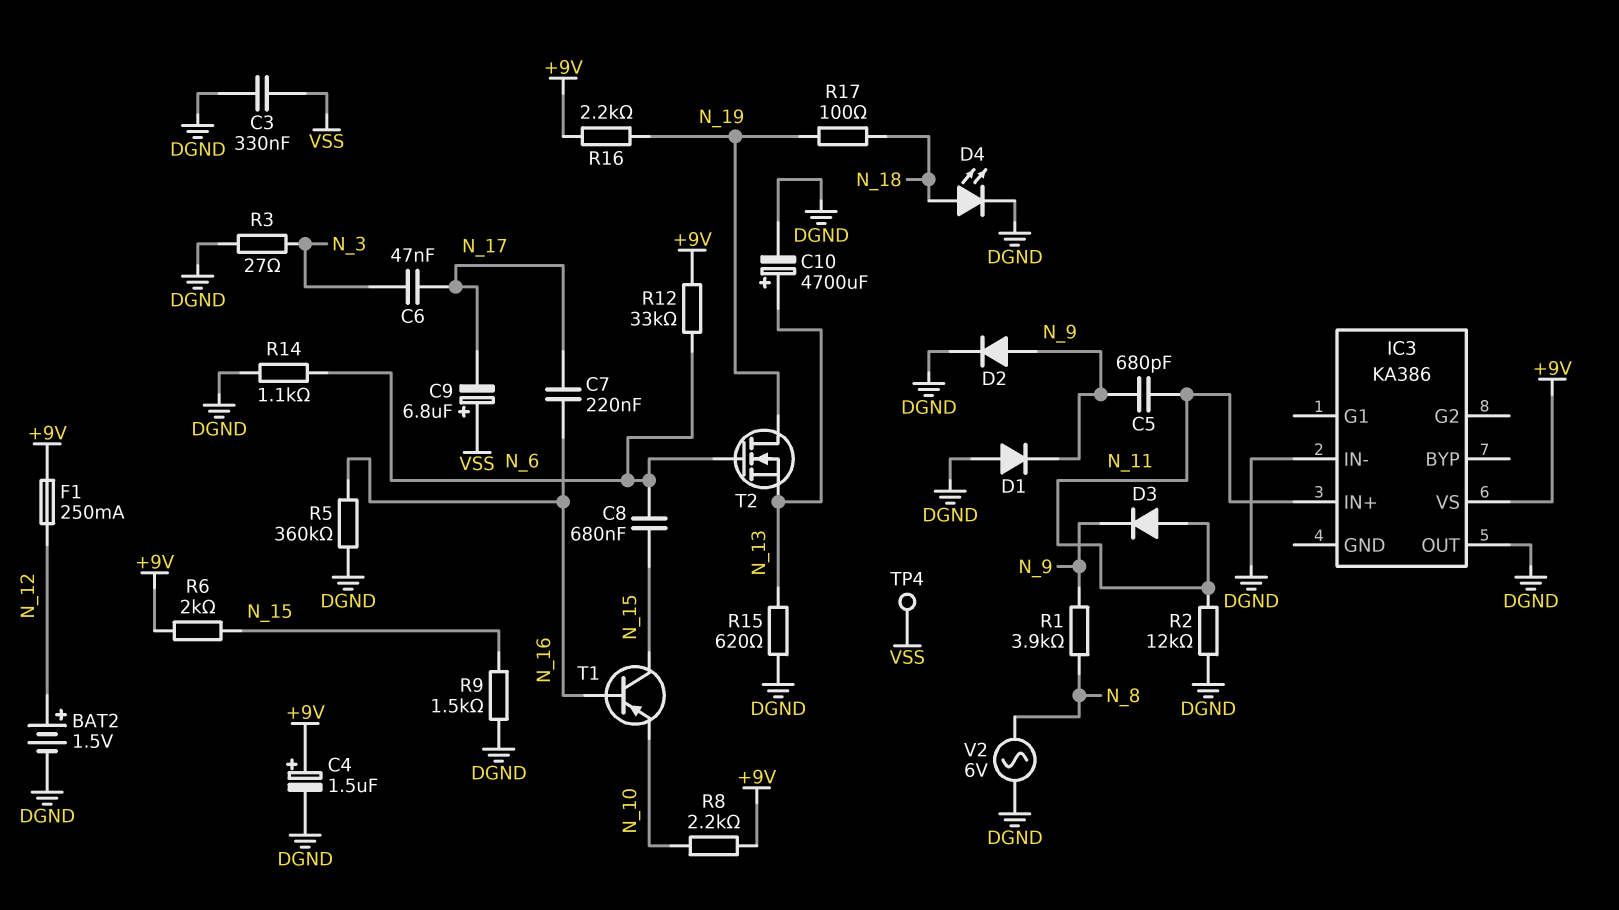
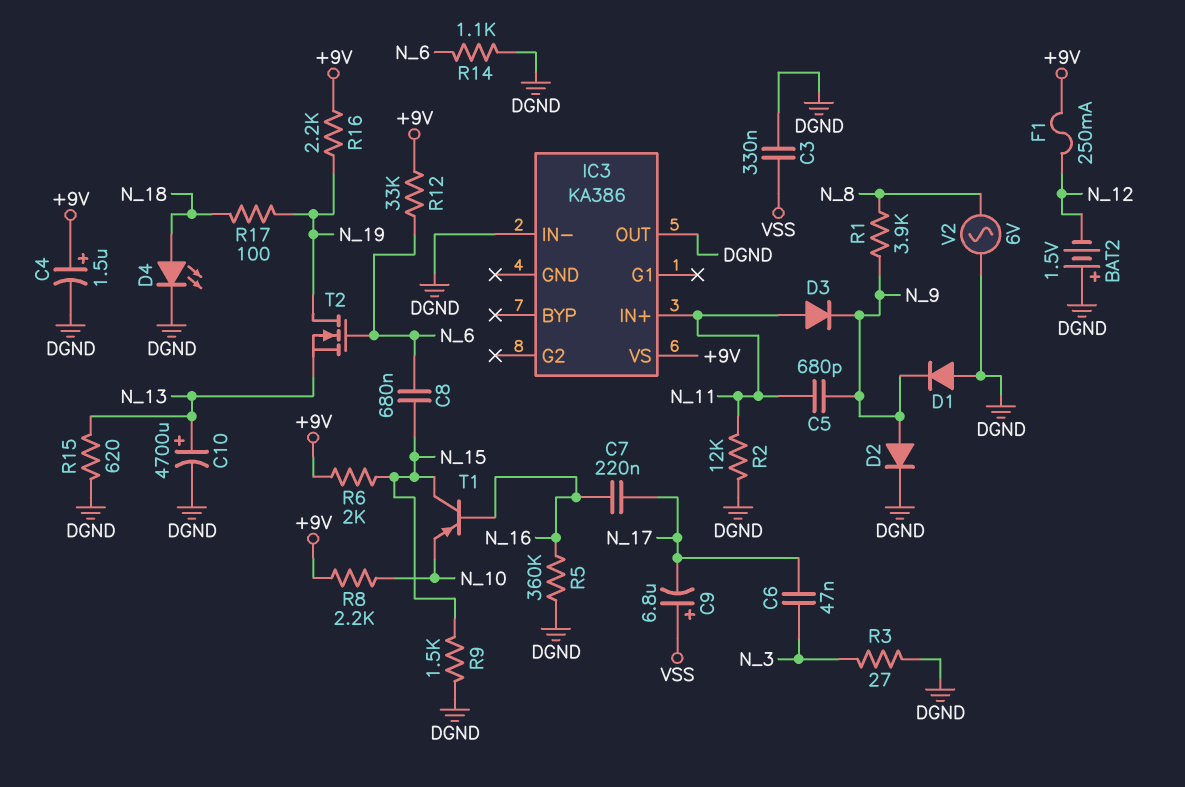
BAT2: 1.5V (plus N_12, minus DGND) -> 1.5V (plus DGND, minus N_12)
TP4: test point (VSS) -> none

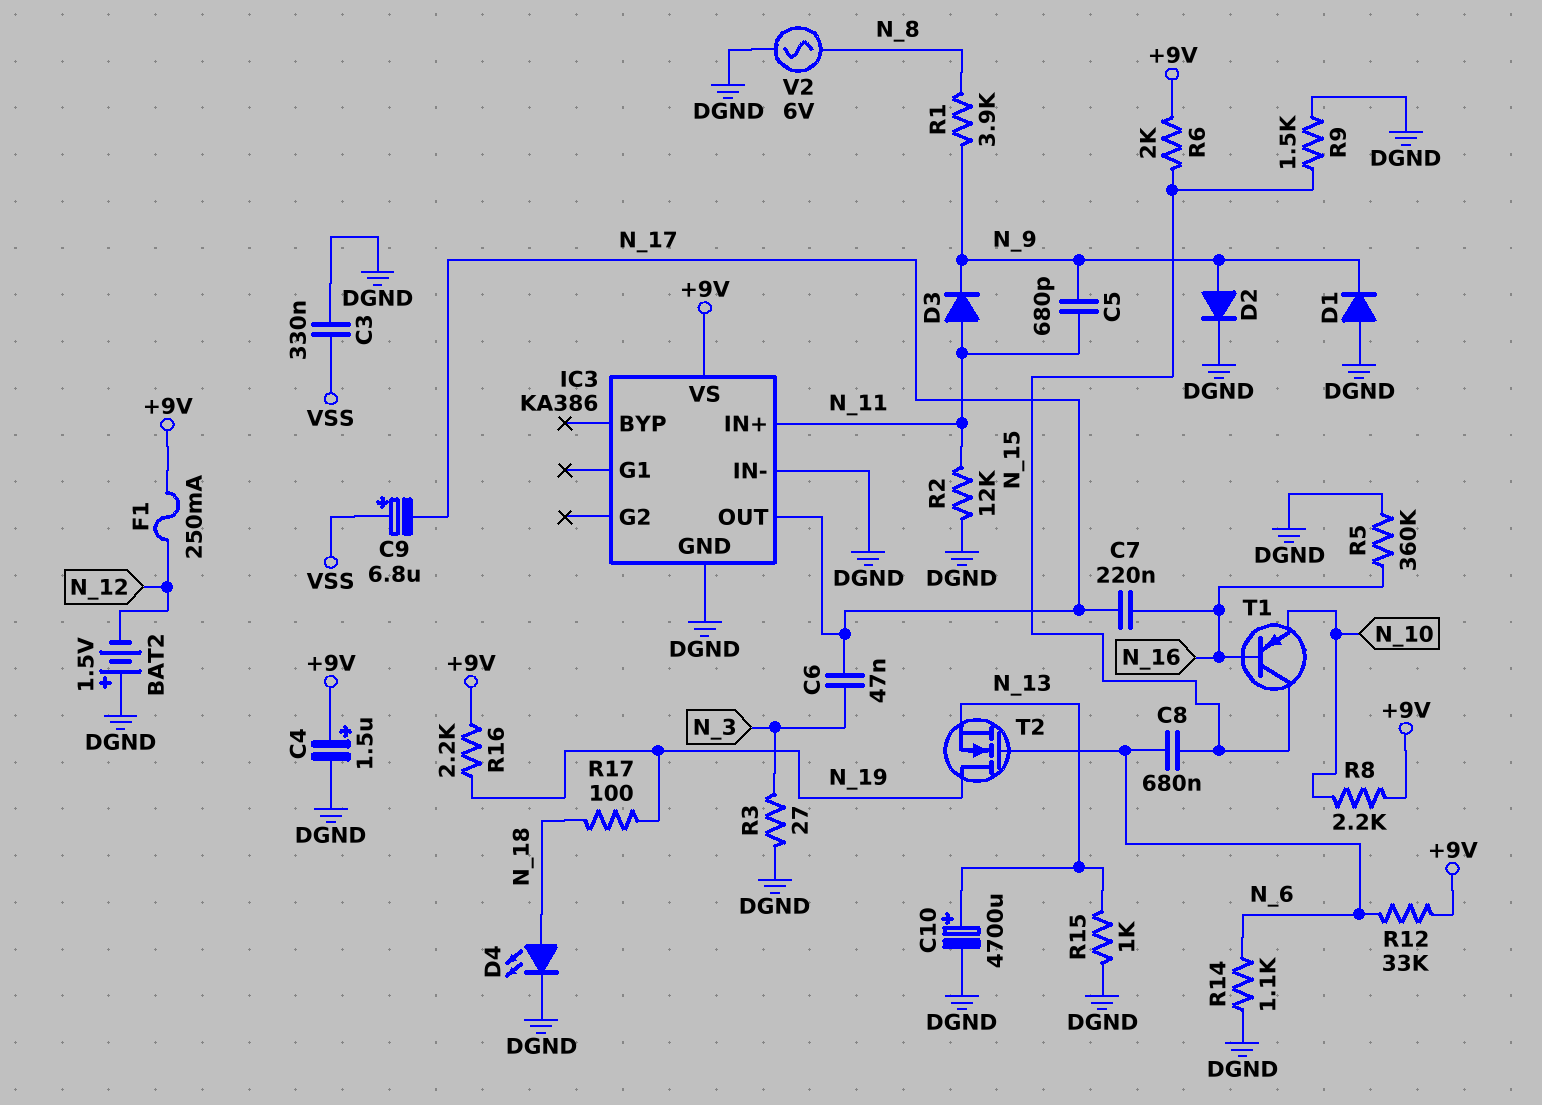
IC3 pin GND: none -> DGND
IC3 pin OUT: DGND -> N_17
R15: 620 (DGND, N_13) -> 1k (DGND, N_13)

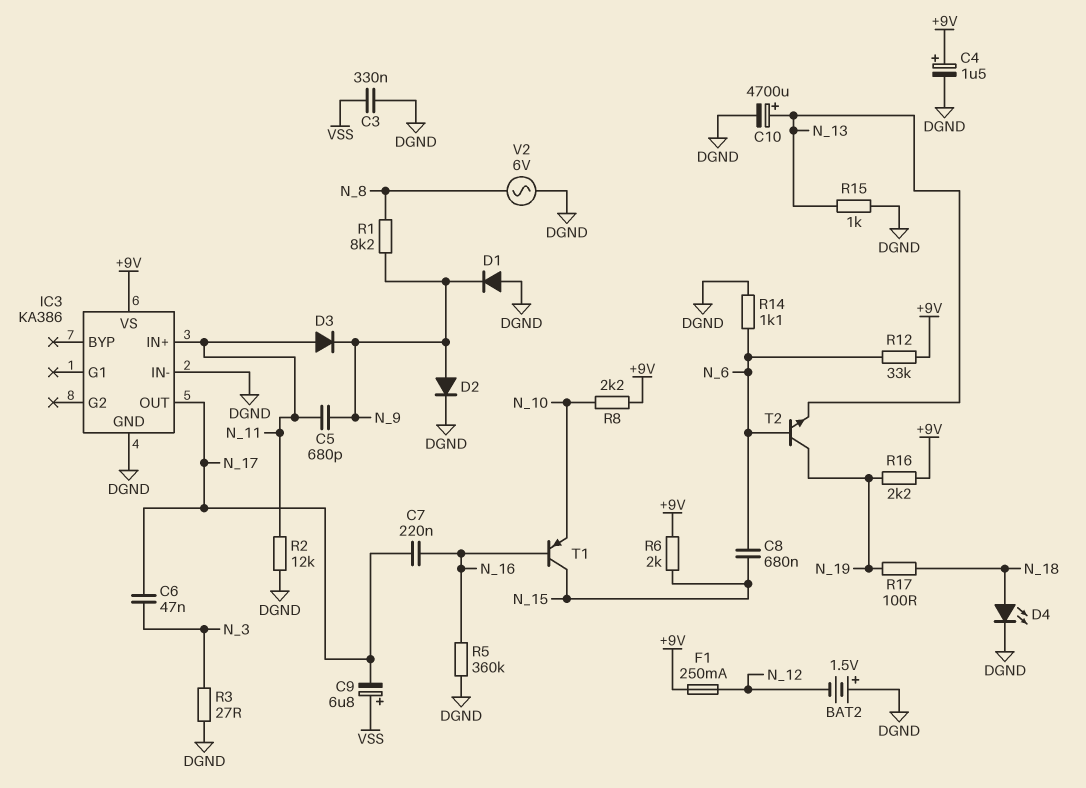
R1: 3.9k (N_8, N_9) -> 8.2k (N_8, N_9)
R9: 1.5k (DGND, N_15) -> none
T2: NMOS (G N_6, D N_19, S N_13) -> NPN (B N_6, C N_19, E N_13)

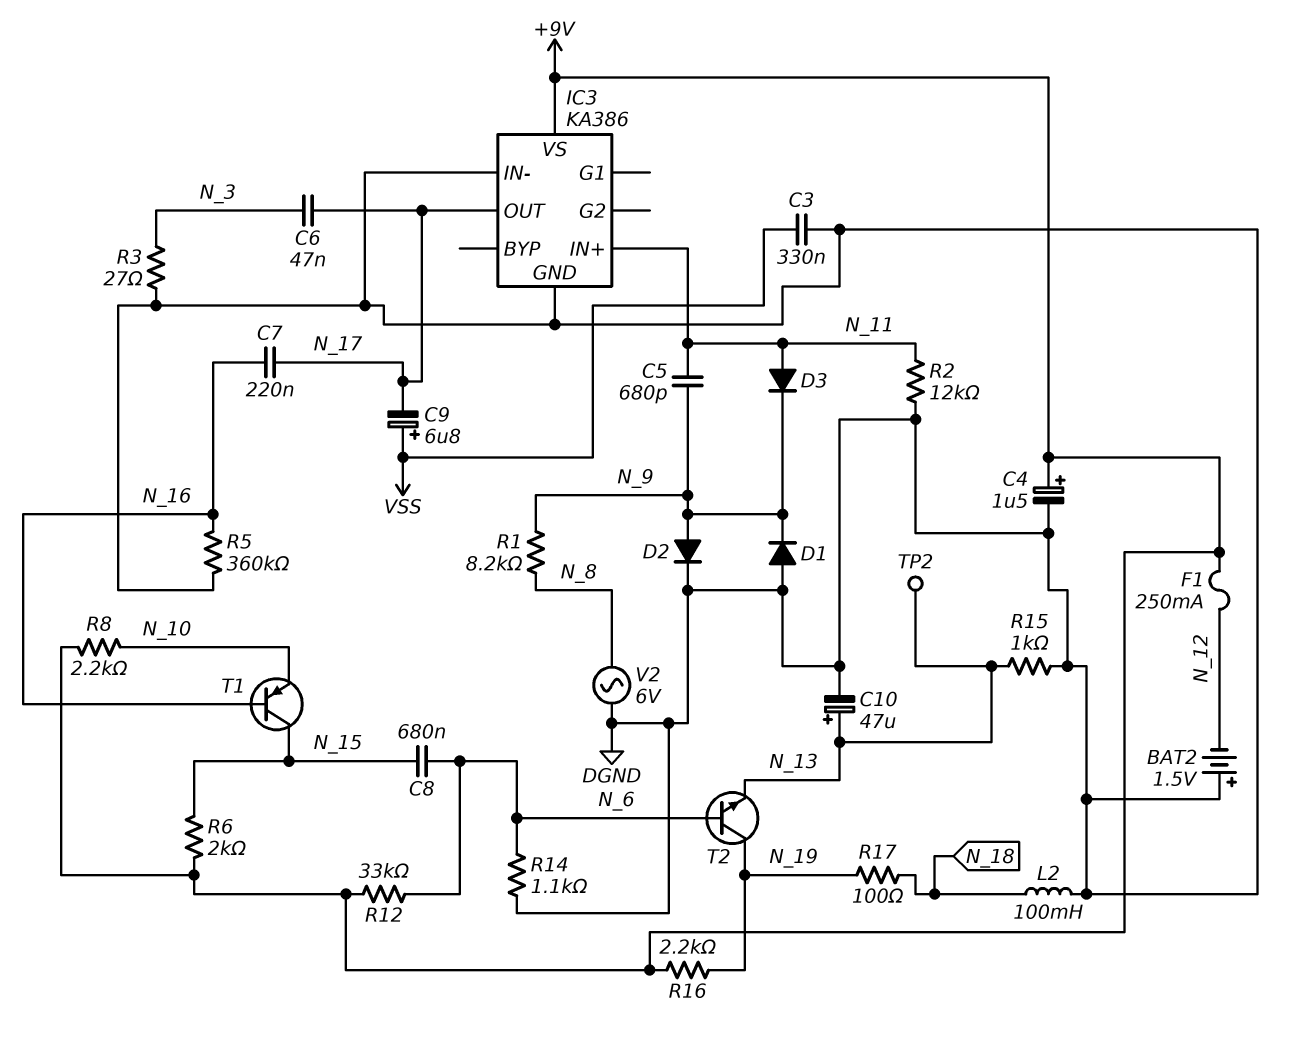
C10: 4700uF (plus N_13, minus DGND) -> 47uF (plus N_13, minus DGND)
D4: LED (A N_18, K DGND) -> none
L2: none -> 100mH (DGND, N_18)
TP2: none -> test point (N_13)

